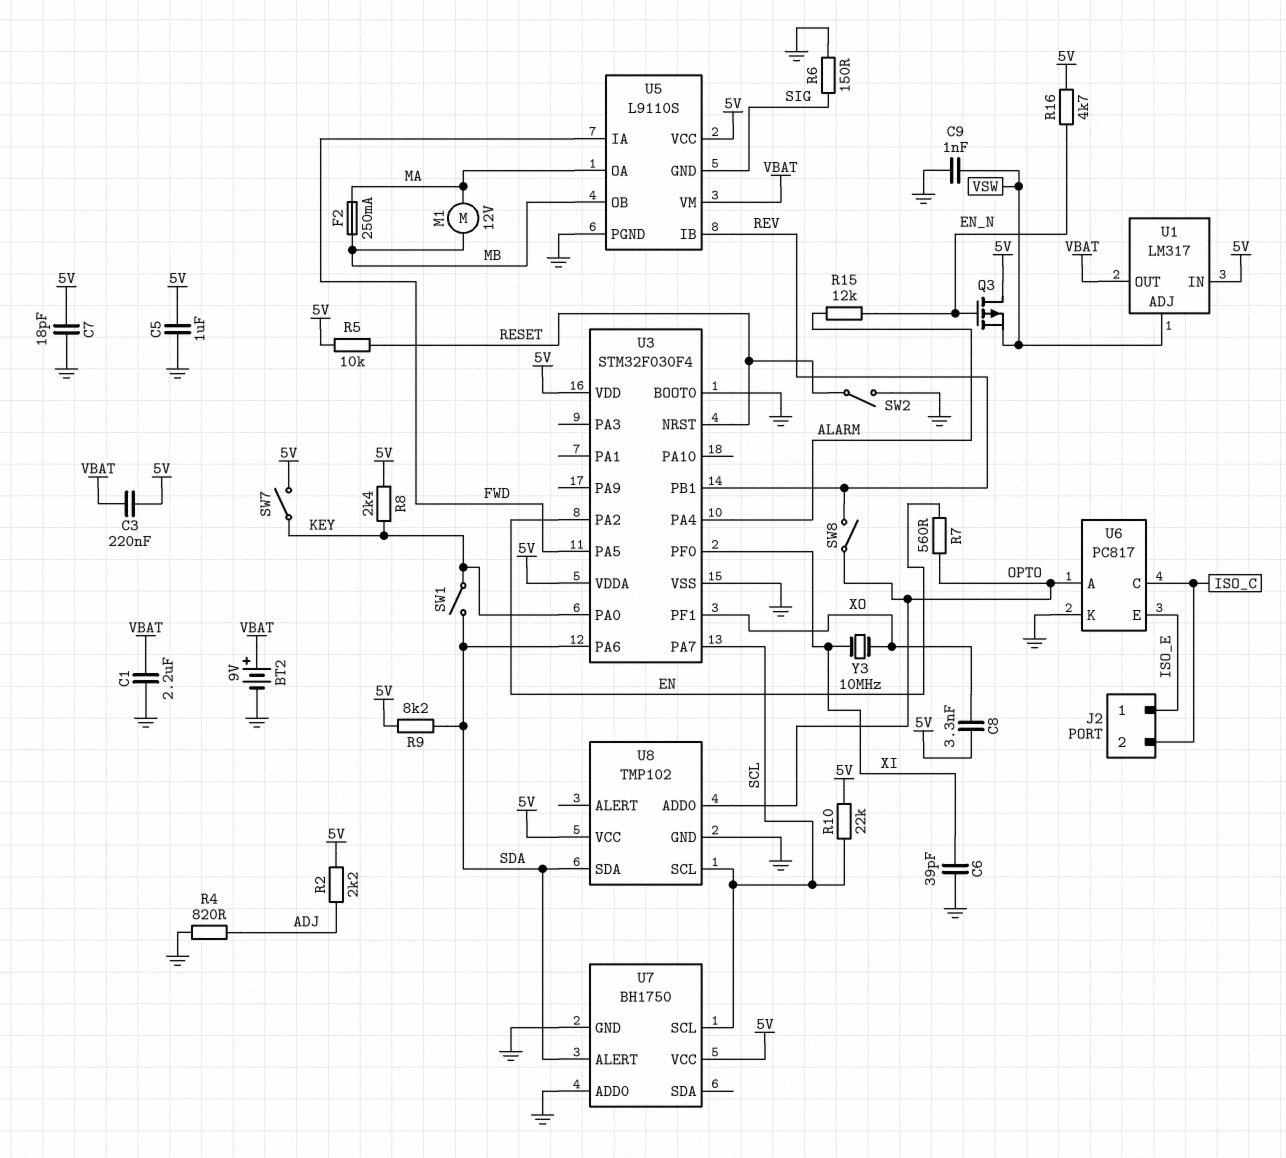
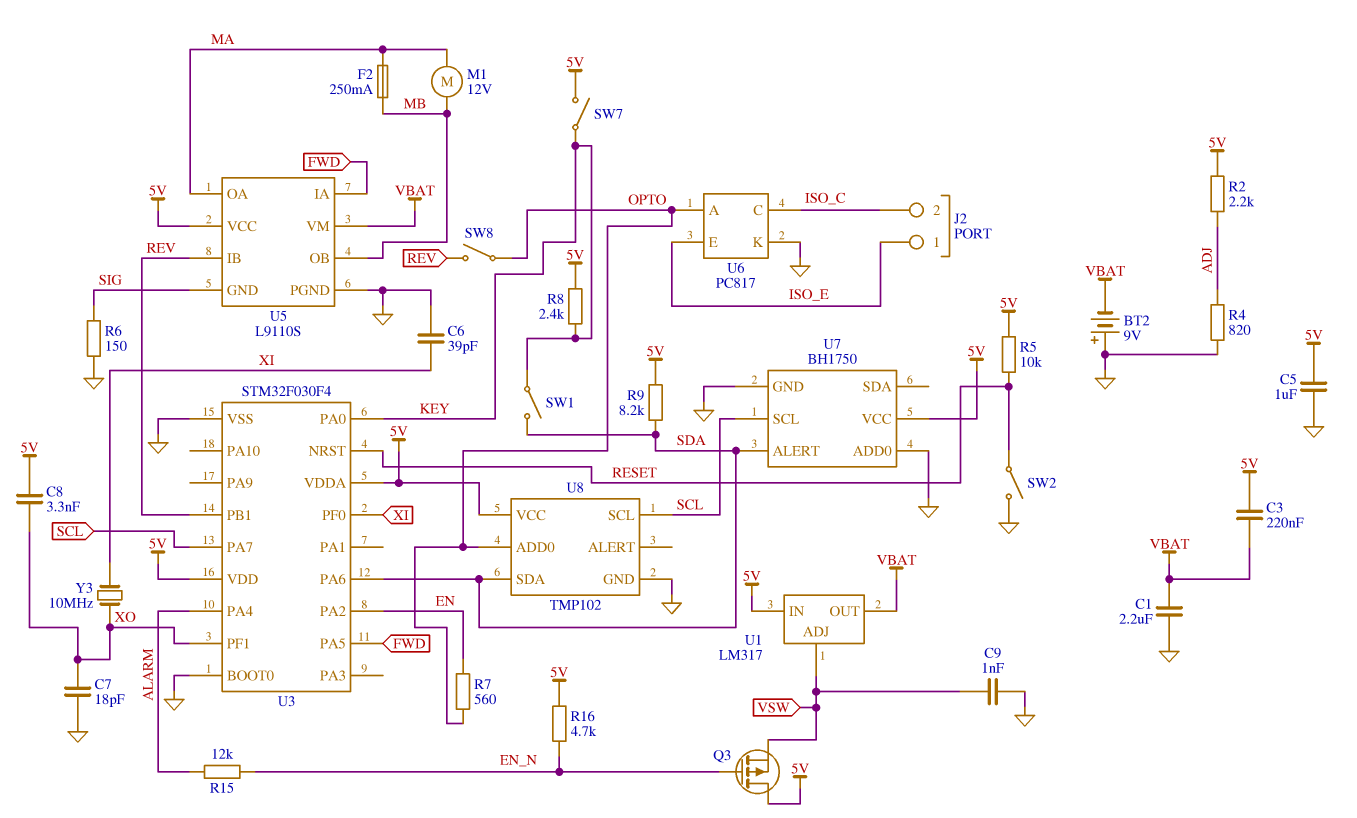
BT2: 9V (plus VBAT, minus GND) -> 9V (plus GND, minus VBAT)
C7: 18pF (5V, GND) -> 18pF (GND, XO)
R10: 22k (5V, SCL) -> none

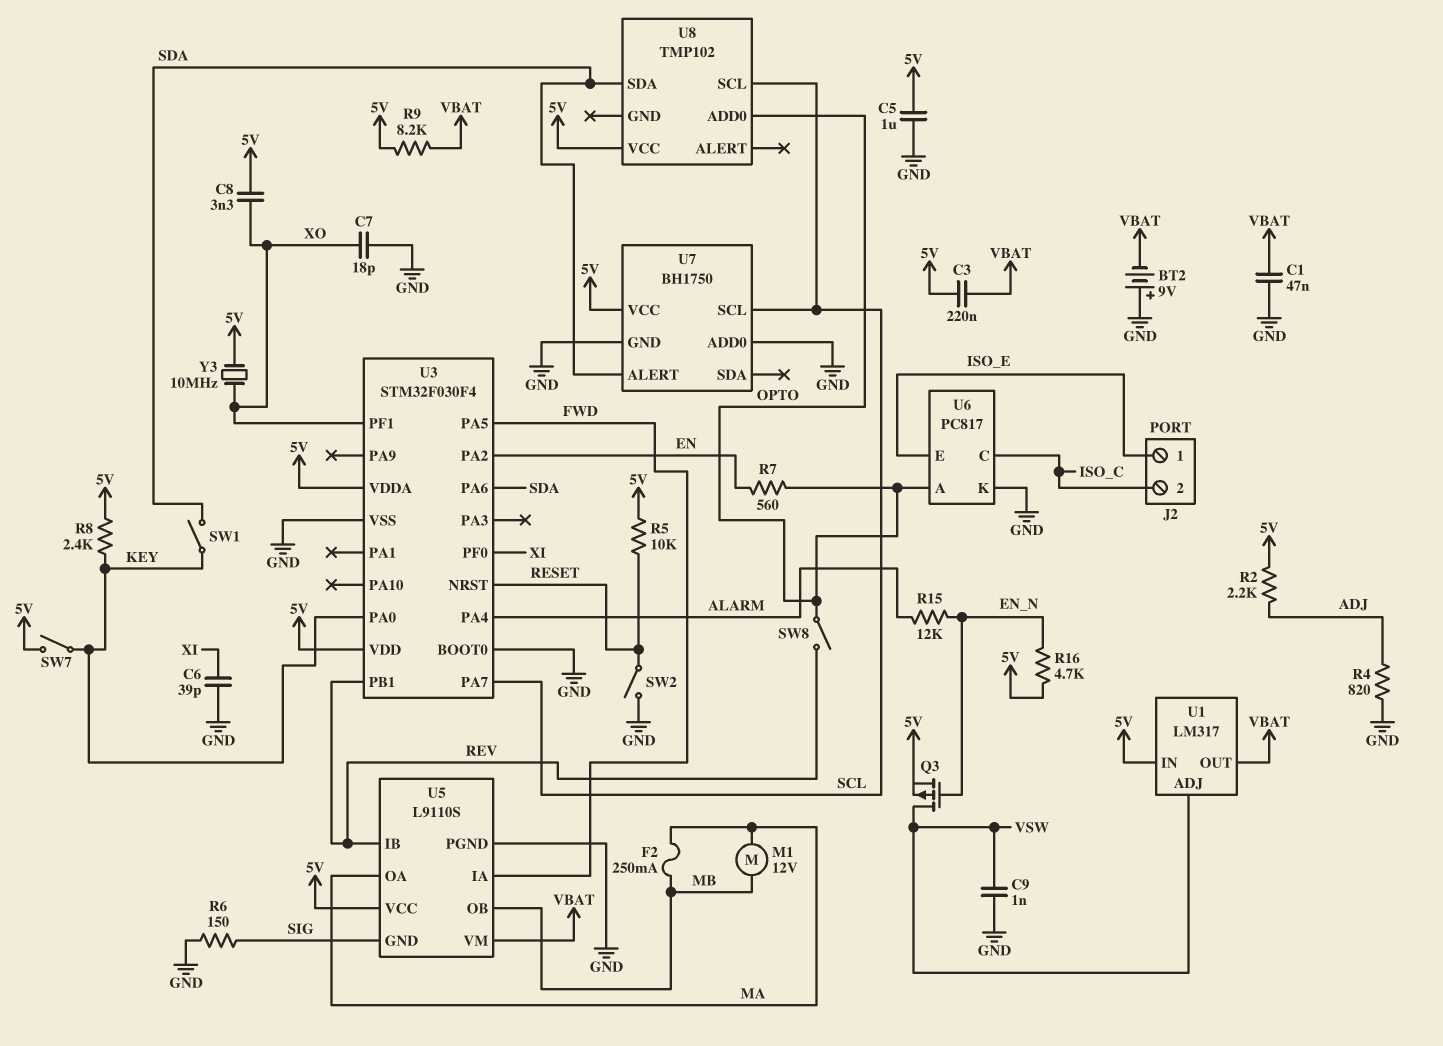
C1: 2.2uF (GND, VBAT) -> 47nF (GND, VBAT)
Q3: PMOS (G EN_N, D 5V, S VSW) -> PMOS (G EN_N, D VSW, S 5V)
R9: 8.2k (5V, SDA) -> 8.2k (5V, VBAT)
U8 pin GND: GND -> none
Y3: 10MHz (XI, XO) -> 10MHz (5V, XO)

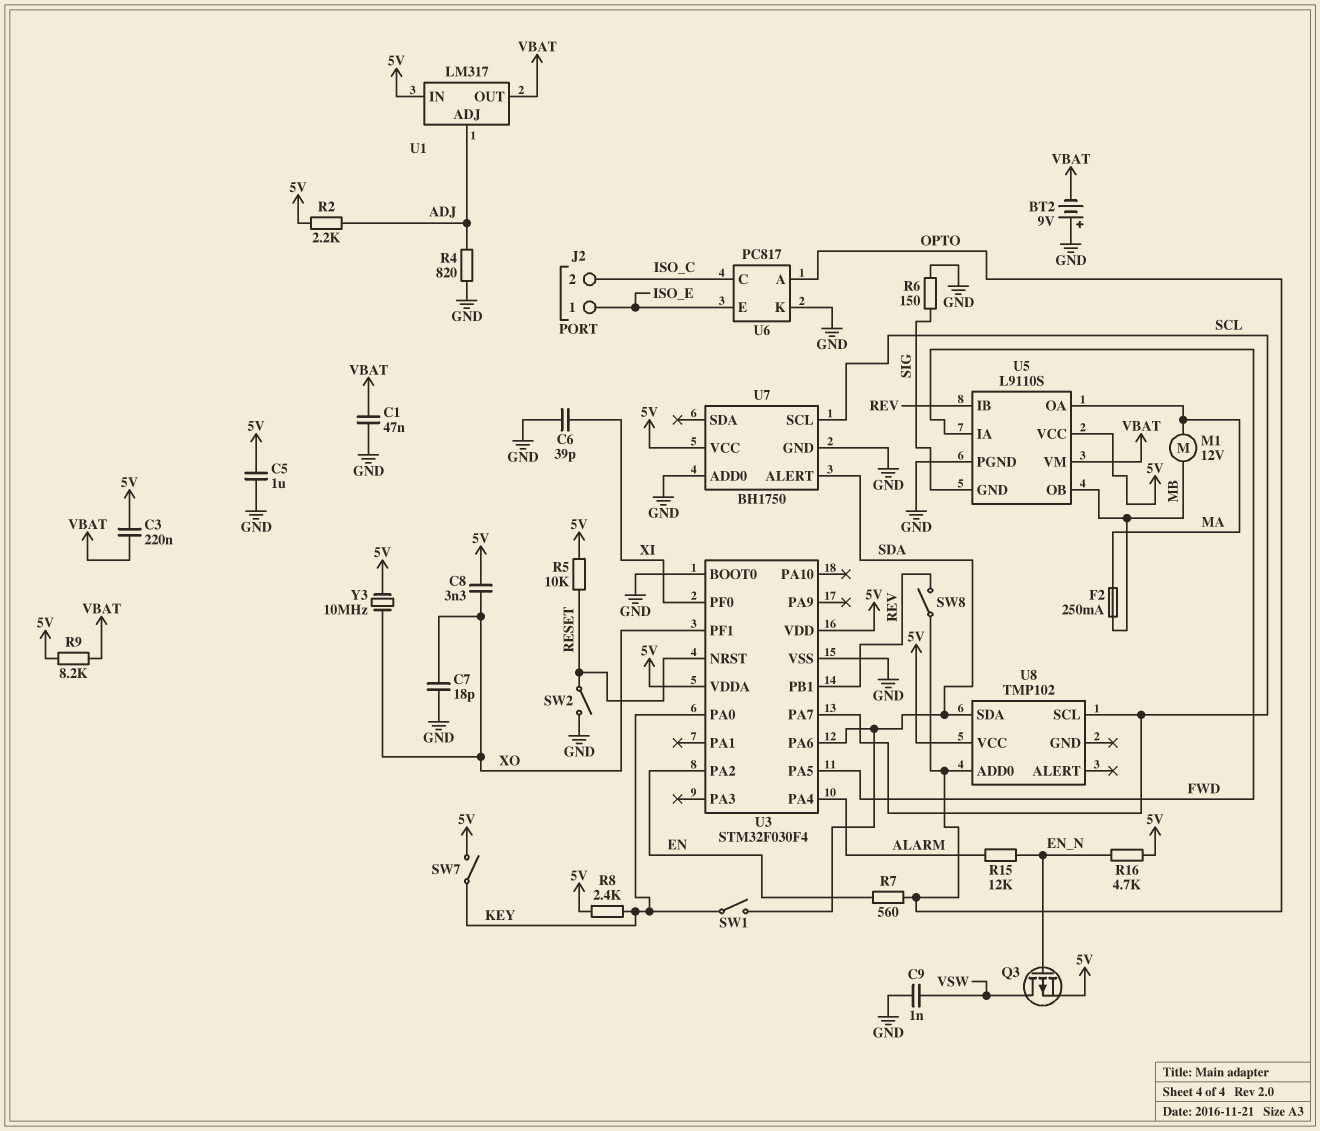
U1 pin ADJ: VSW -> ADJ

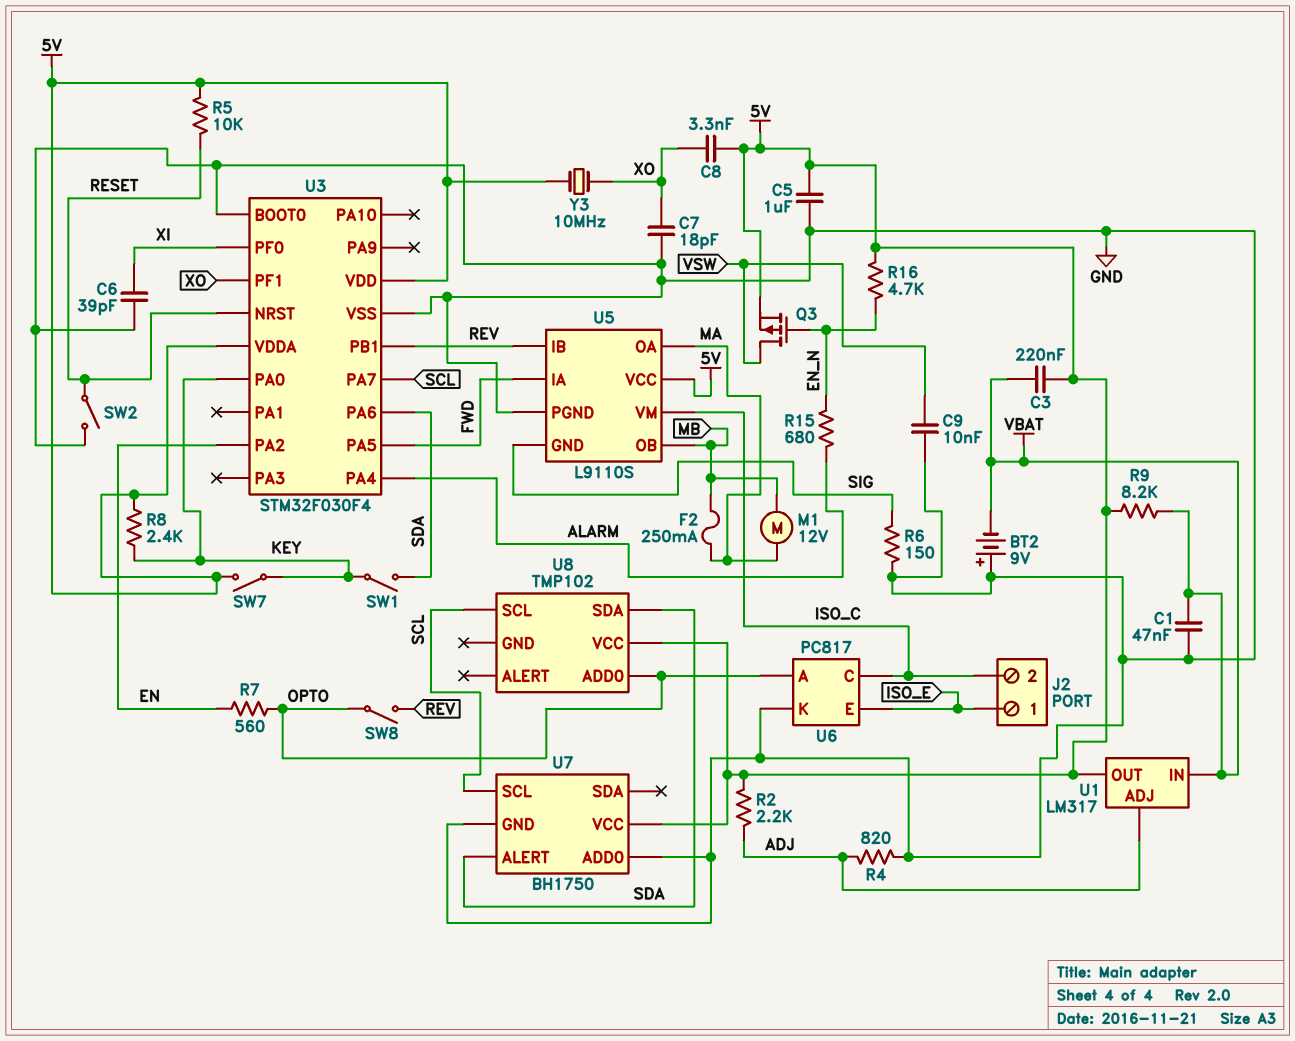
C9: 1nF (GND, VSW) -> 10nF (GND, VSW)
R15: 12k (ALARM, EN_N) -> 680 (ALARM, EN_N)
U1 pin IN: 5V -> VBAT
U1 pin OUT: VBAT -> 5V
U5 pin VM: VBAT -> ISO_C

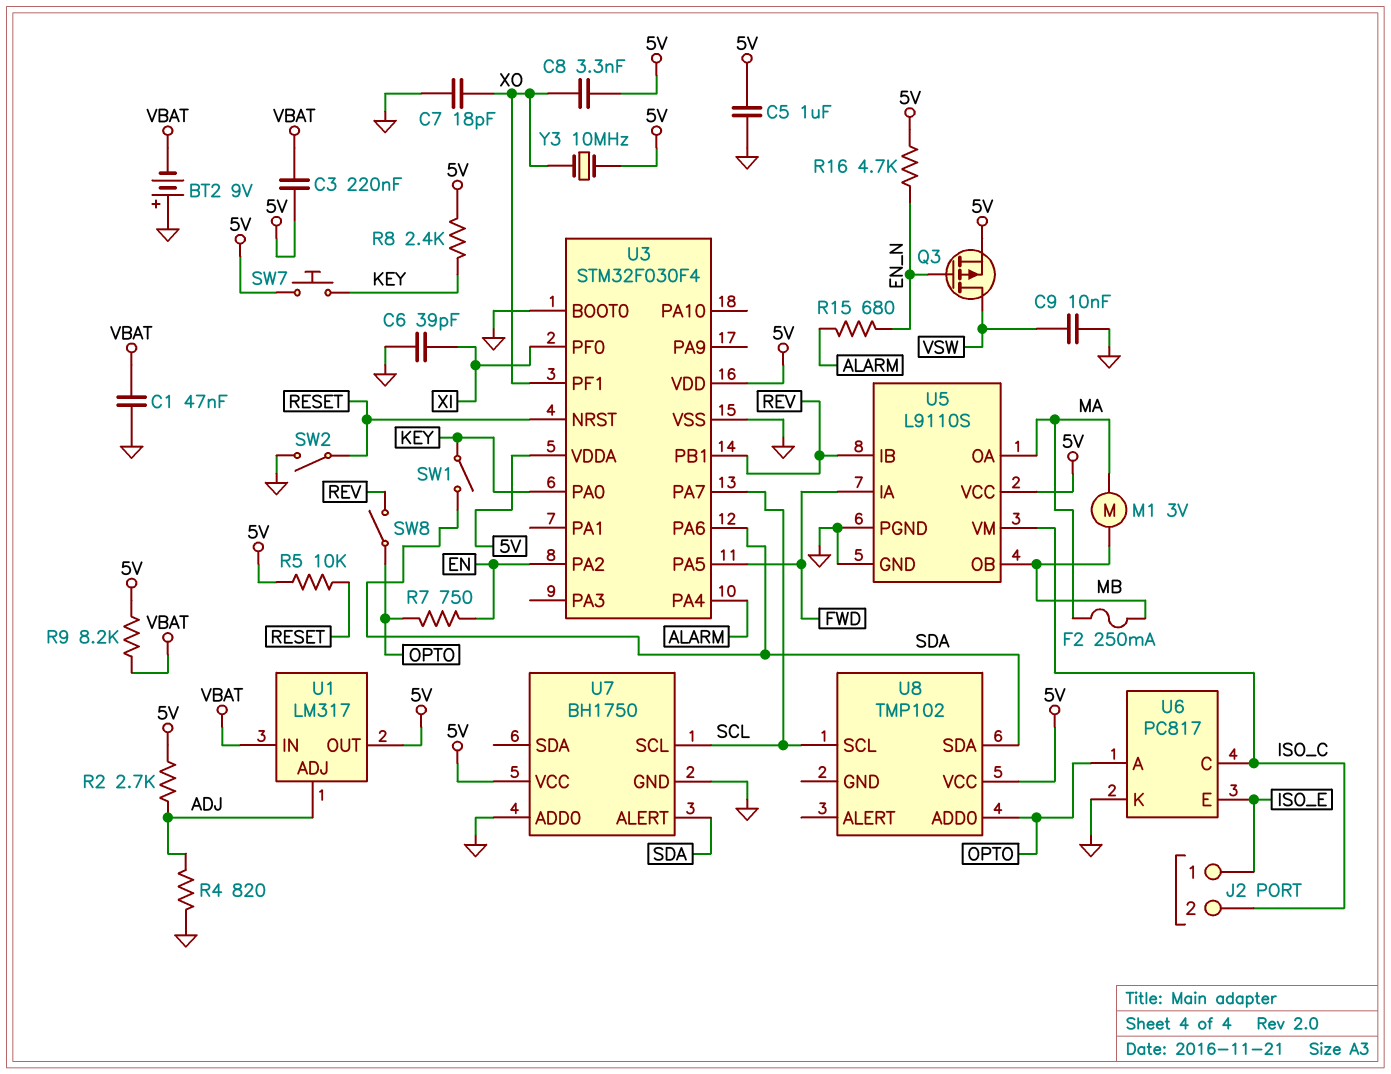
M1: motor 12V (MA, MB) -> motor 3V (MA, MB)
R2: 2.2k (5V, ADJ) -> 2.7k (5V, ADJ)
R6: 150 (GND, SIG) -> none
R7: 560 (EN, OPTO) -> 750 (EN, OPTO)
SW7: switch (5V, KEY) -> button (5V, KEY)
U5 pin GND: SIG -> GND

